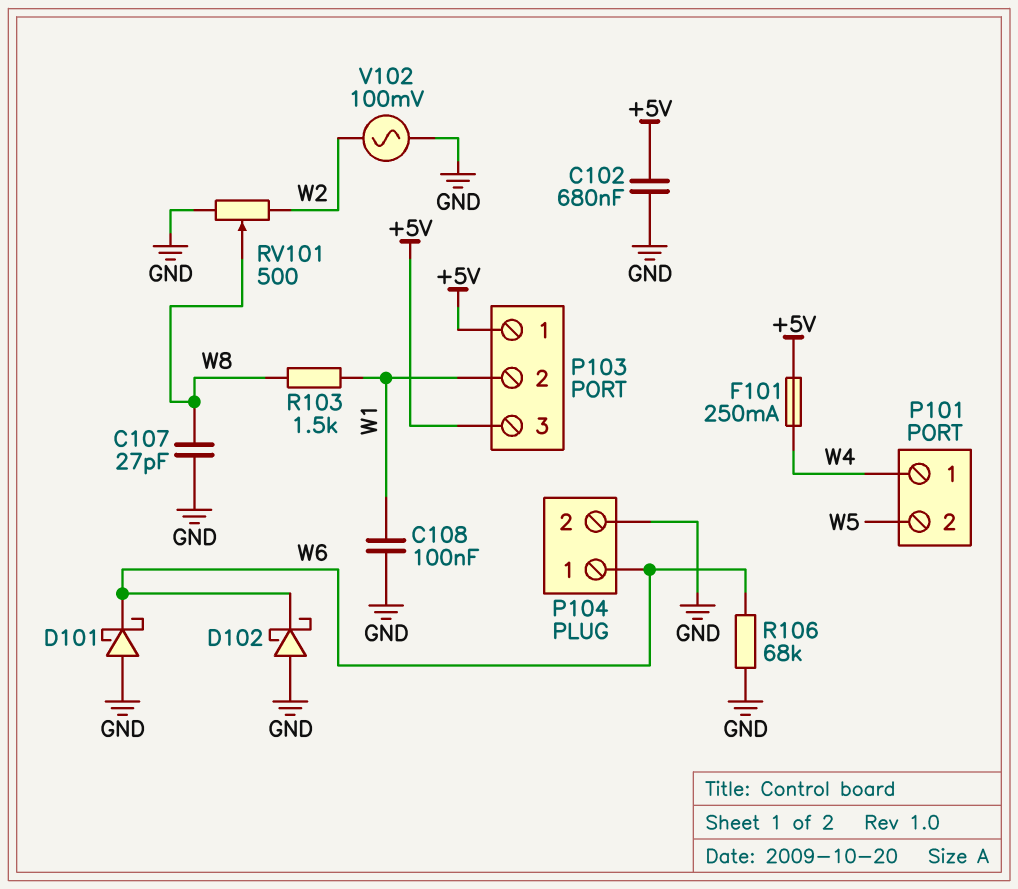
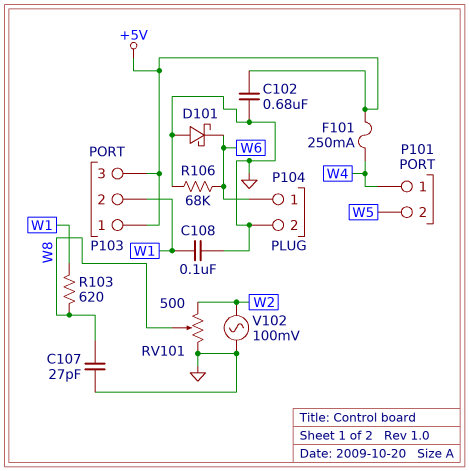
D102: schottky (A GND, K W6) -> none
R103: 1.5k (W1, W8) -> 620 (W1, W8)

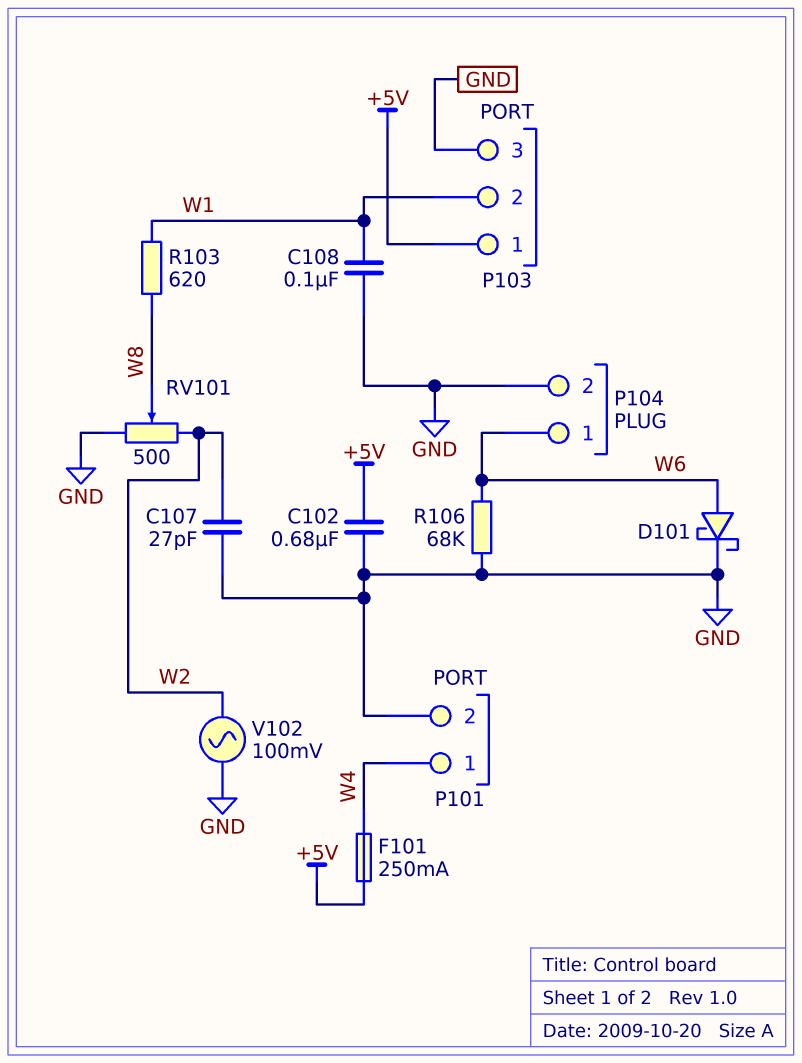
C107: 27pF (GND, W8) -> 27pF (GND, W2)
D101: schottky (A GND, K W6) -> schottky (A W6, K GND)
P101 pin 2: W5 -> GND
P103 pin 3: +5V -> GND

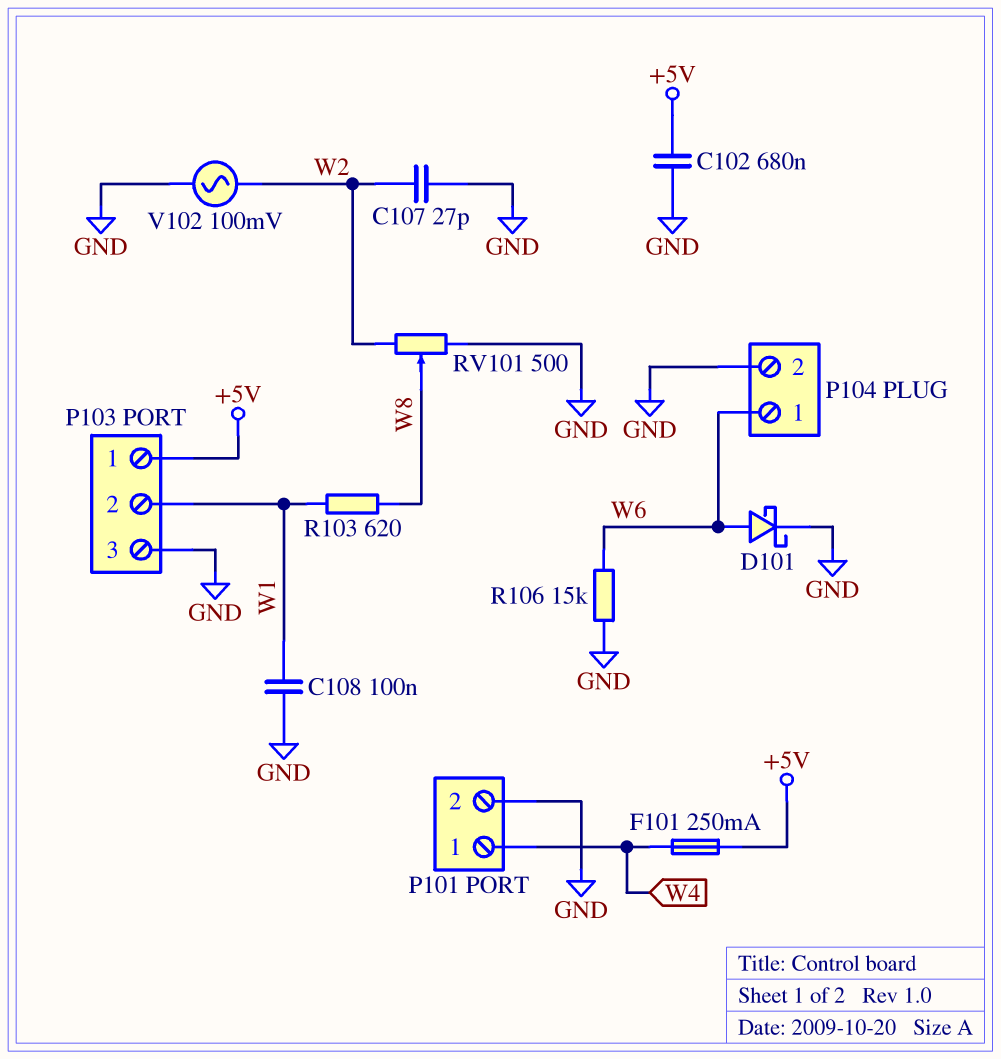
R106: 68k (GND, W6) -> 15k (GND, W6)

